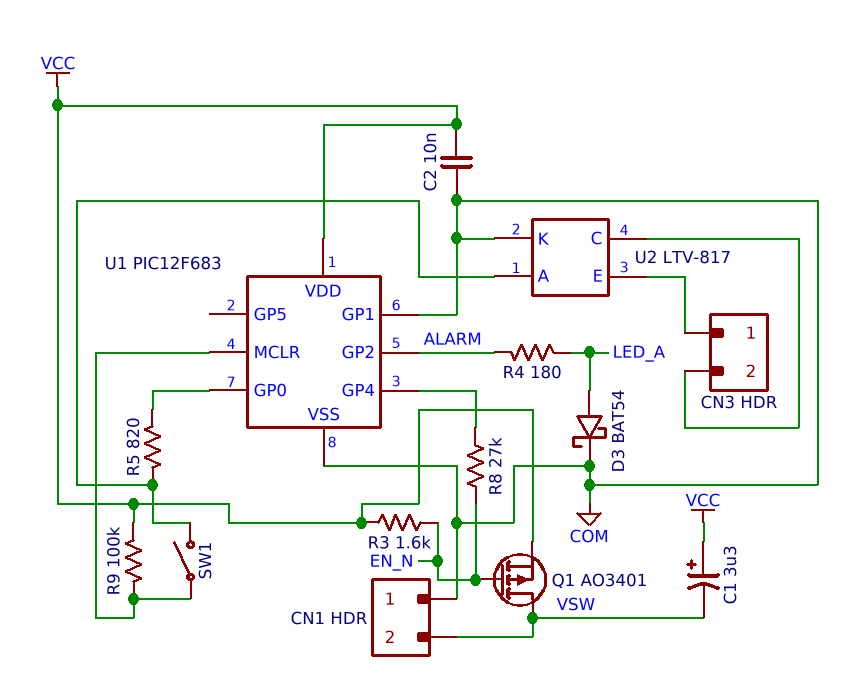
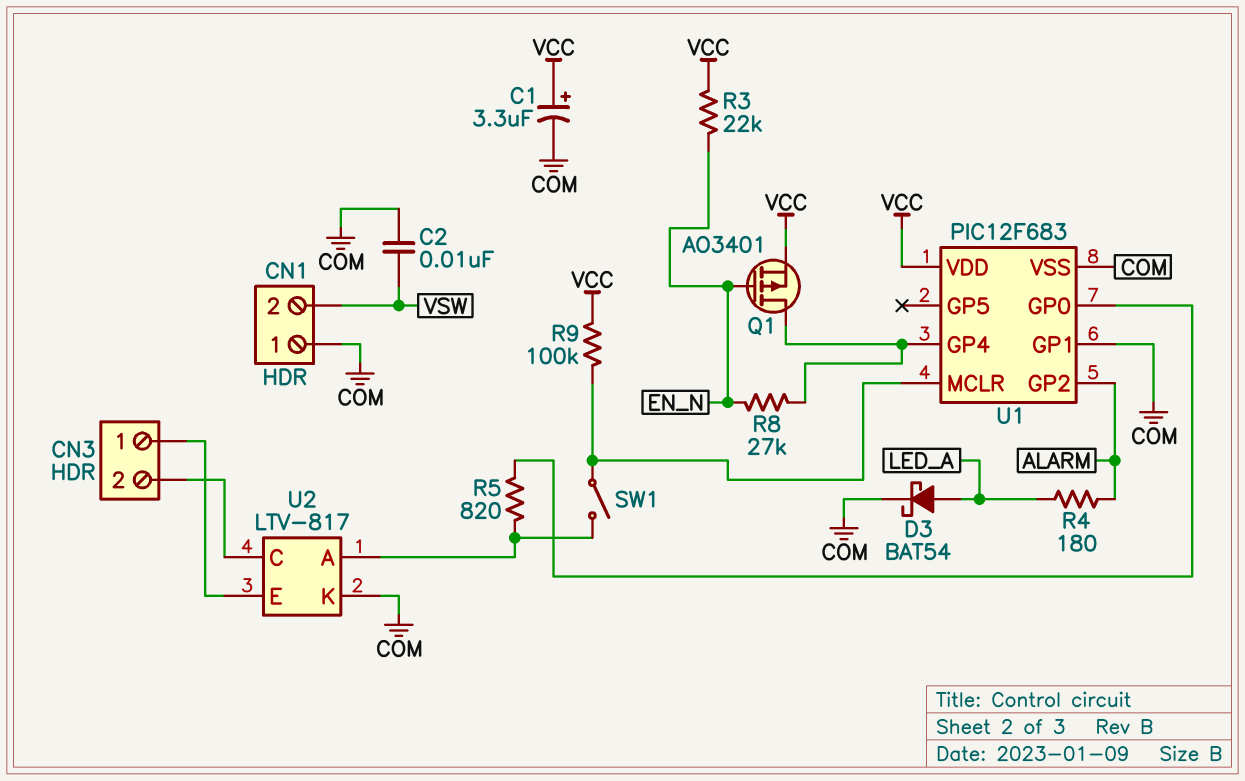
C1: 3.3uF (plus VCC, minus VSW) -> 3.3uF (plus VCC, minus COM)
C2: 10nF (COM, VCC) -> 10nF (COM, VSW)
Q1: PMOS AO3401 (G EN_N, D VSW, S VCC) -> PMOS AO3401 (G EN_N, D U1/GP4, S VCC)
R3: 1.6k (EN_N, VCC) -> 22k (EN_N, VCC)

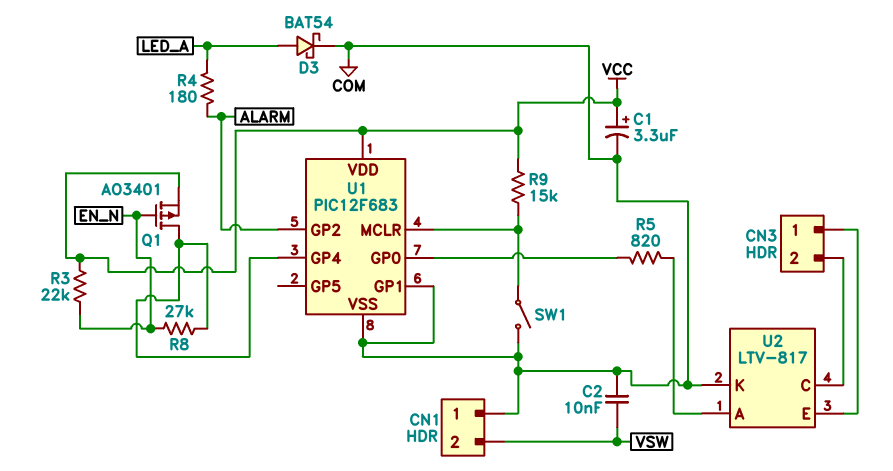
R9: 100k (U1/MCLR, VCC) -> 15k (U1/MCLR, VCC)
SW1: switch (U1/MCLR, U2/A) -> switch (COM, U1/MCLR)

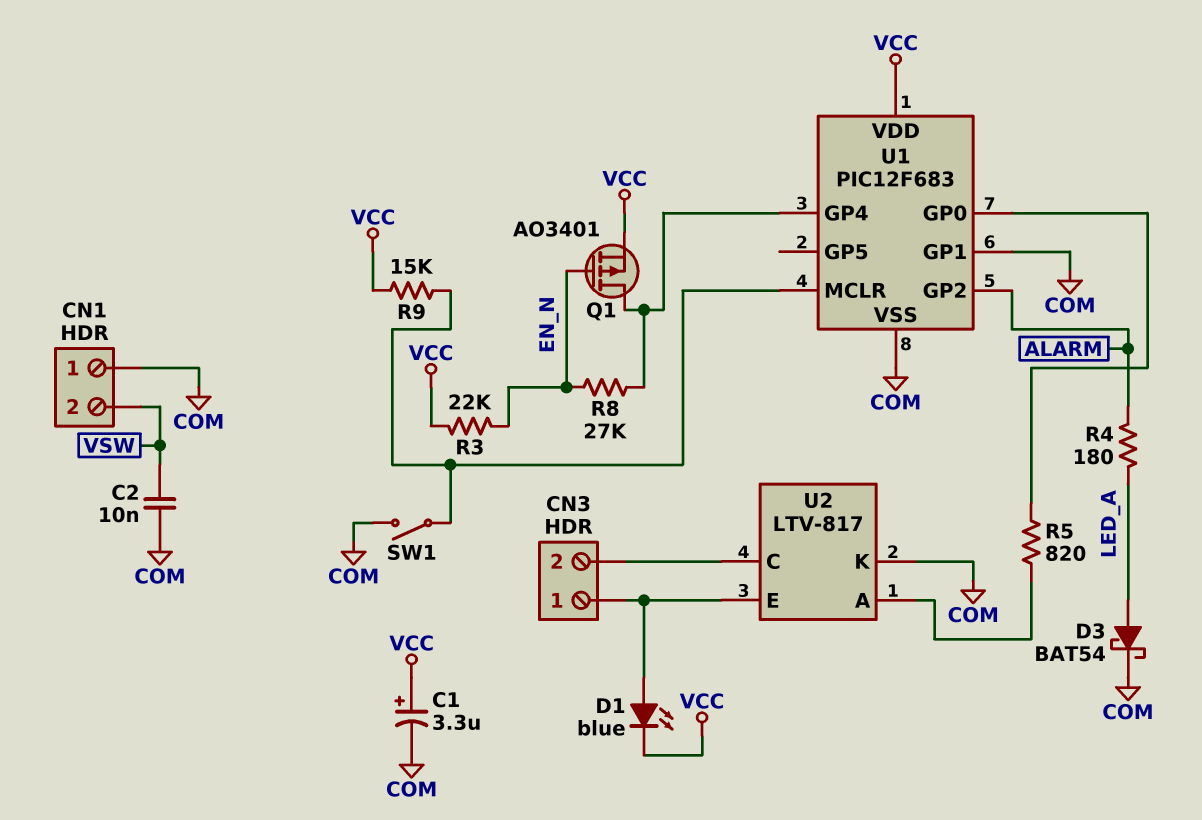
D1: none -> LED blue (A CN3/1, K VCC)

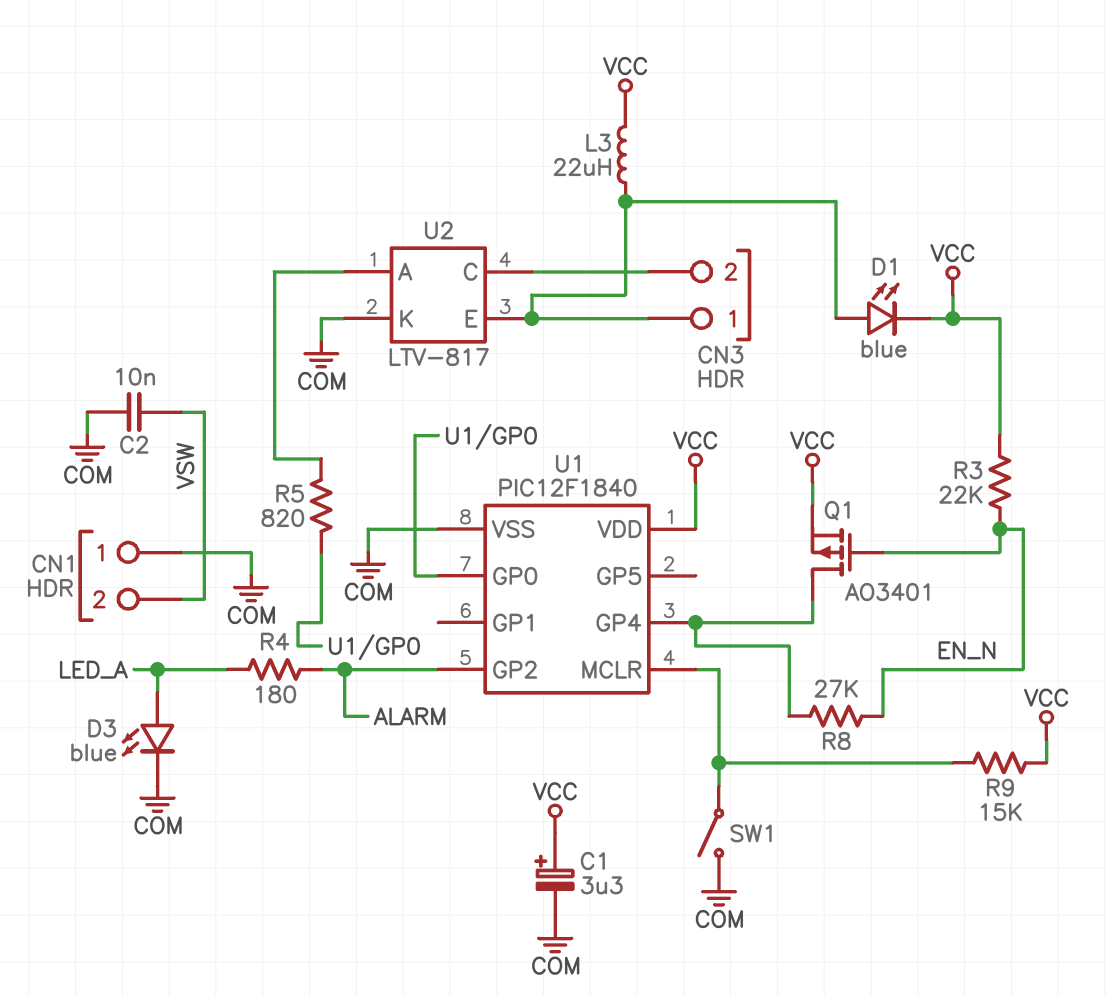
D3: schottky BAT54 (A LED_A, K COM) -> LED blue (A LED_A, K COM)
L3: none -> 22uH (CN3/1, VCC)
U1: PIC12F683 -> PIC12F1840
U1 pin GP1: COM -> none

